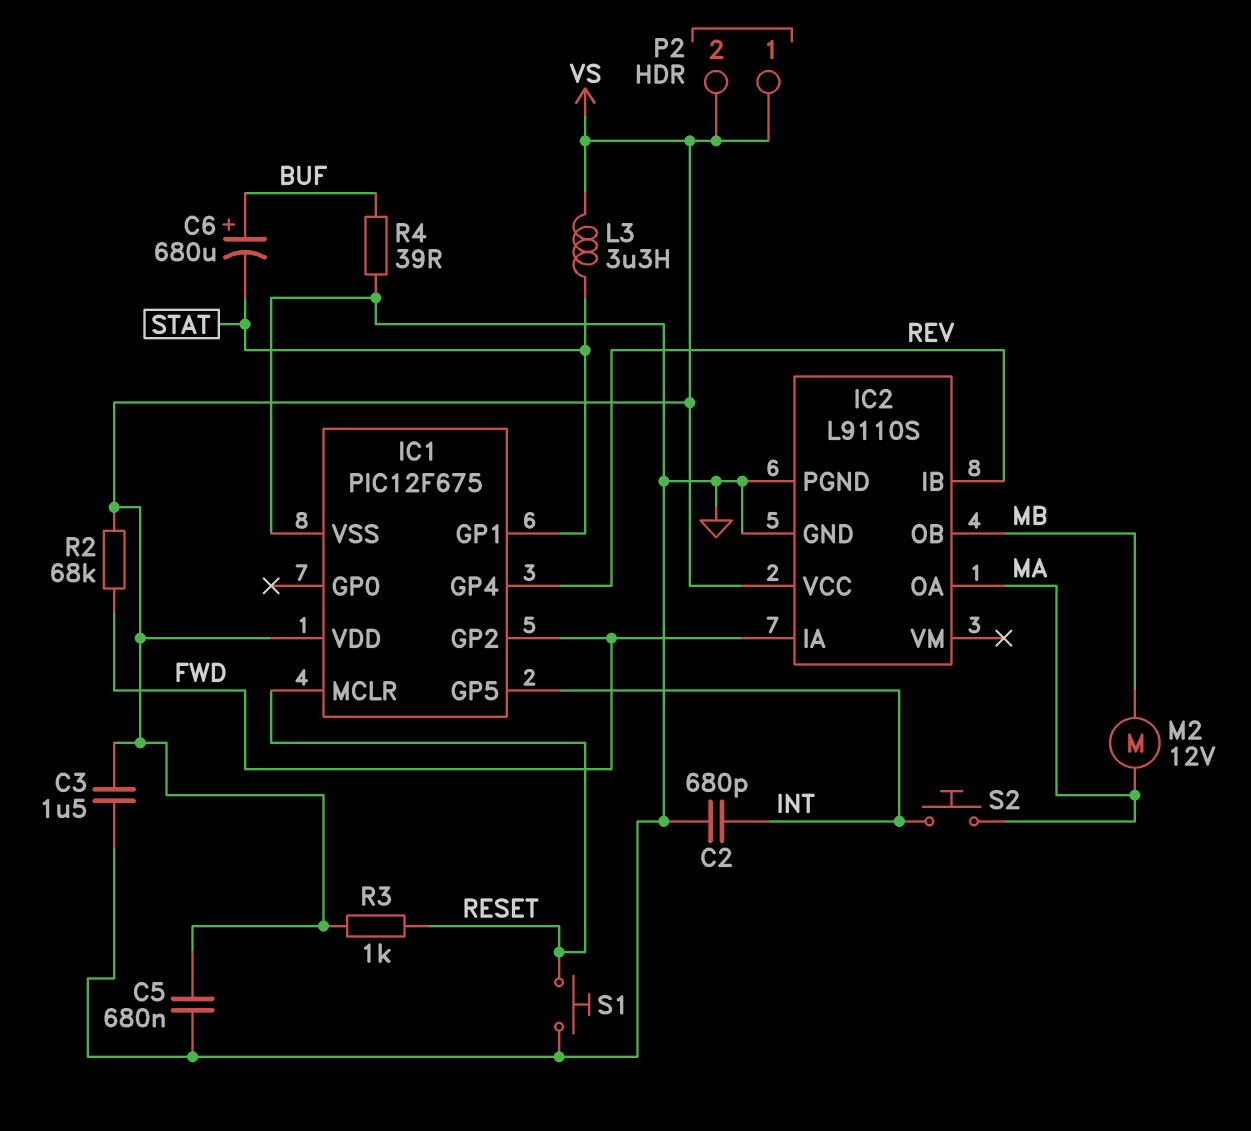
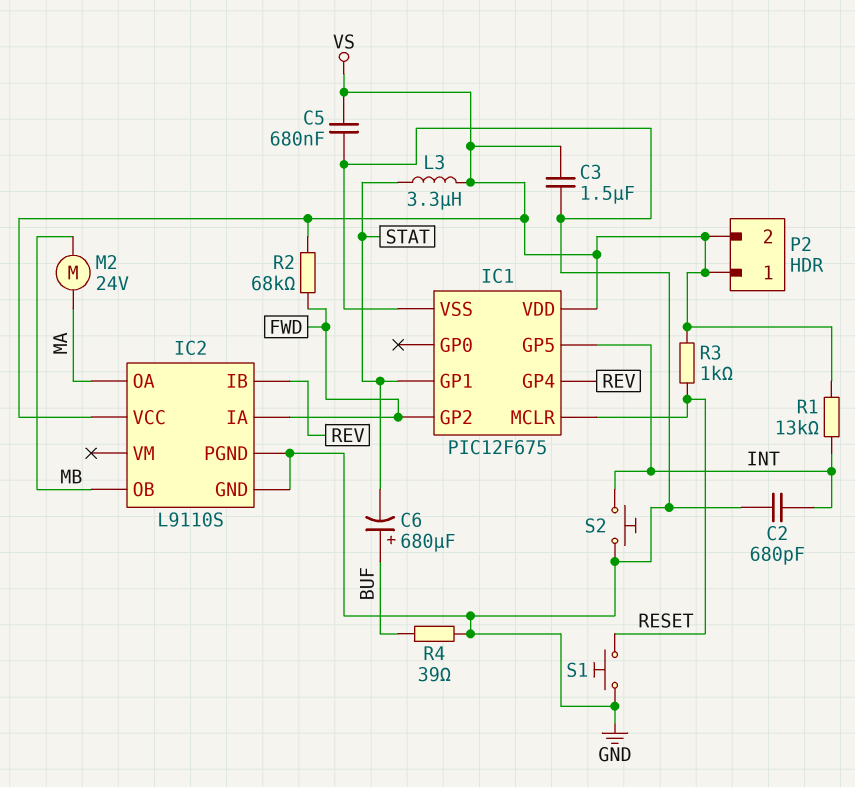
M2: motor 12V (MA, MB) -> motor 24V (MA, MB)
R1: none -> 13k (INT, VS)
S2: button (INT, MA) -> button (GND, INT)

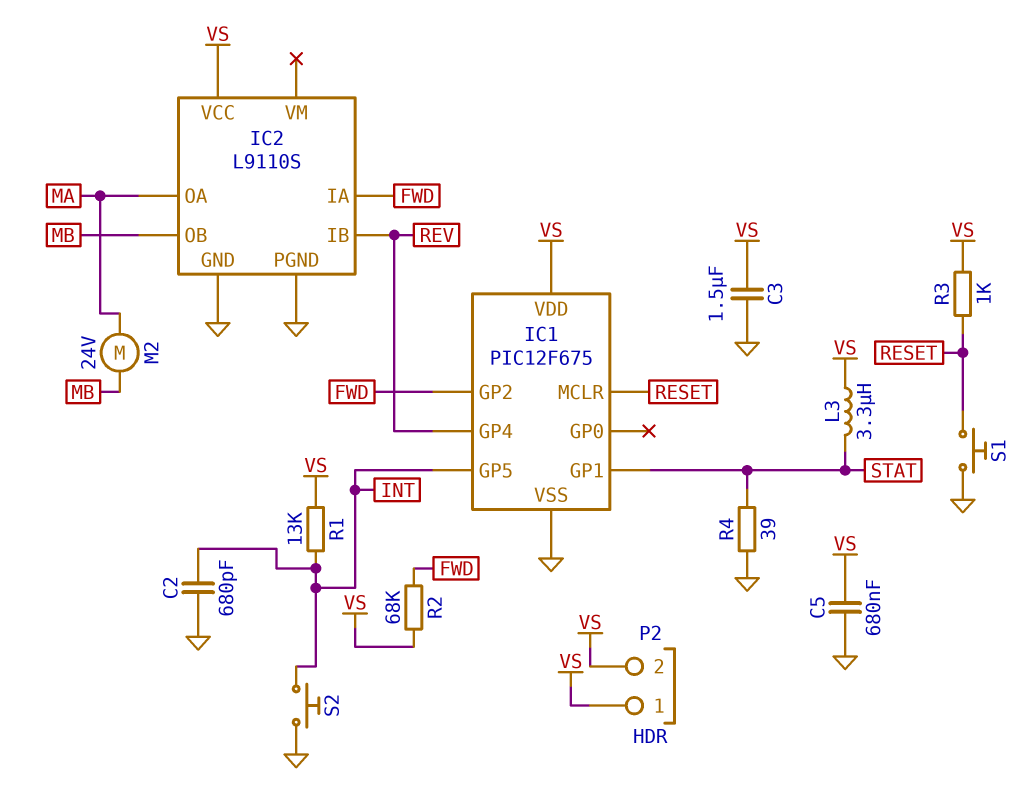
C6: 680uF (plus BUF, minus STAT) -> none
R4: 39 (BUF, GND) -> 39 (GND, STAT)

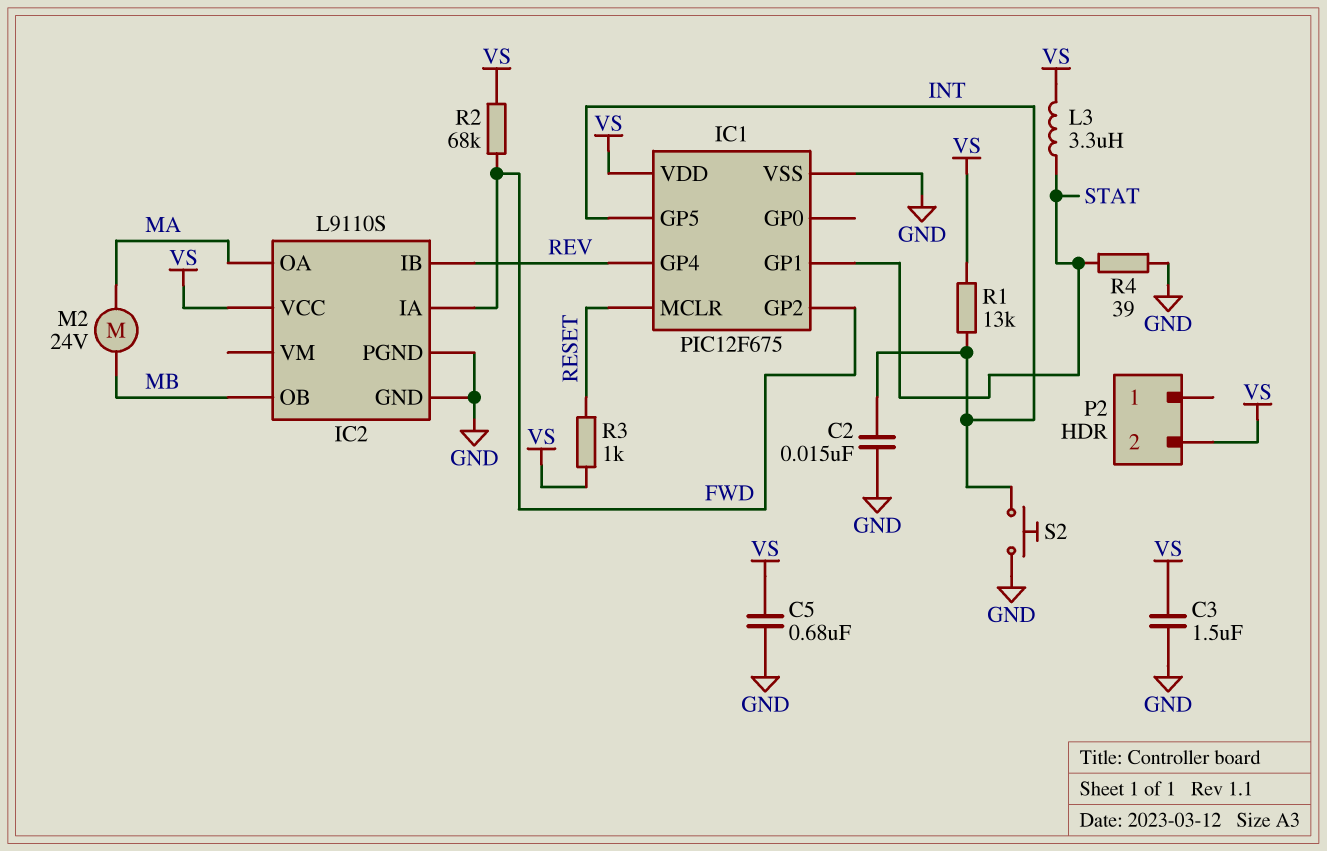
C2: 680pF (GND, INT) -> 15nF (GND, INT)
P2 pin 1: VS -> none
S1: button (GND, RESET) -> none

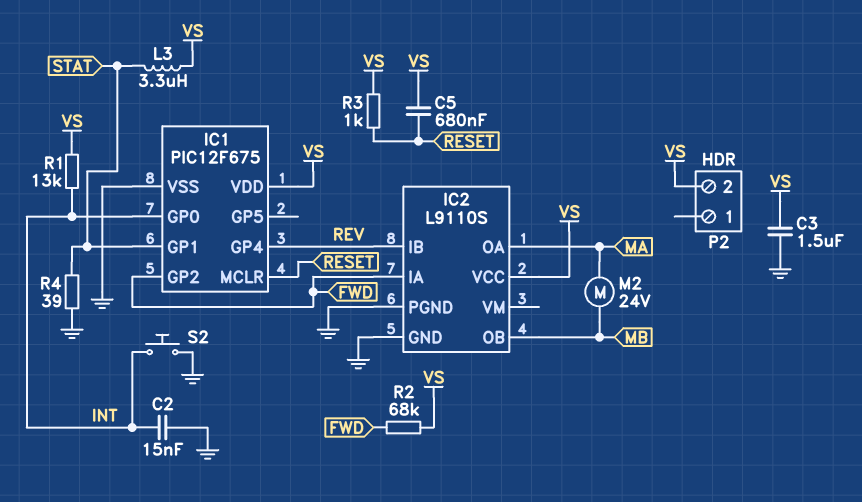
C5: 680nF (GND, VS) -> 680nF (RESET, VS)
IC1 pin GP0: none -> INT
IC1 pin GP5: INT -> none

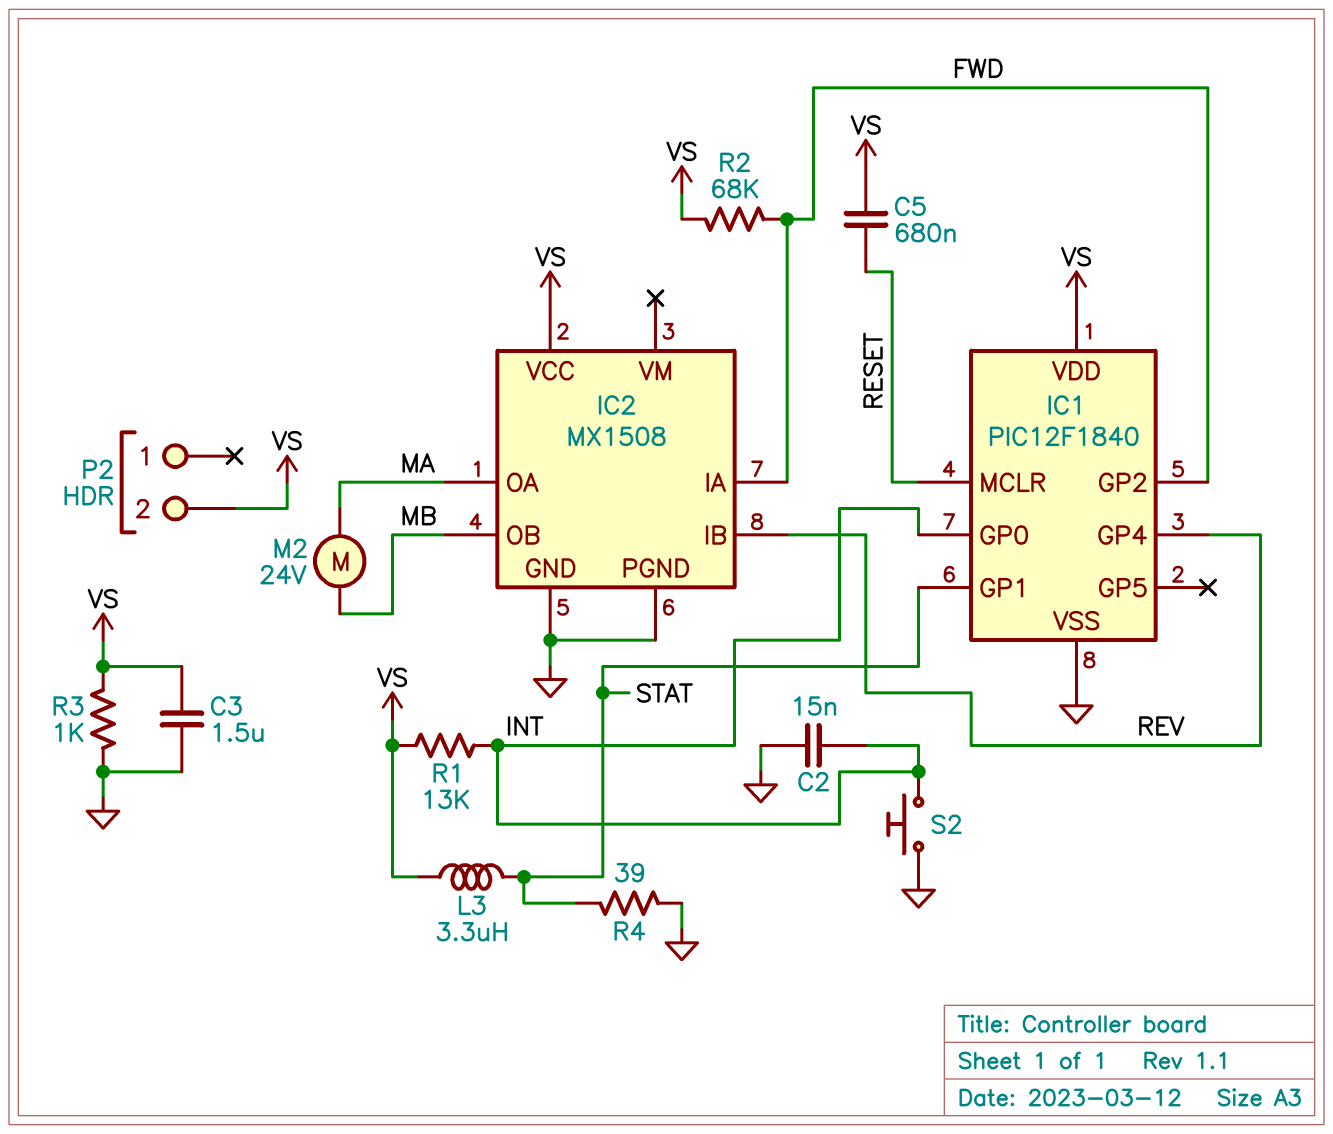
IC1: PIC12F675 -> PIC12F1840
IC2: L9110S -> MX1508
R3: 1k (RESET, VS) -> 1k (GND, VS)

